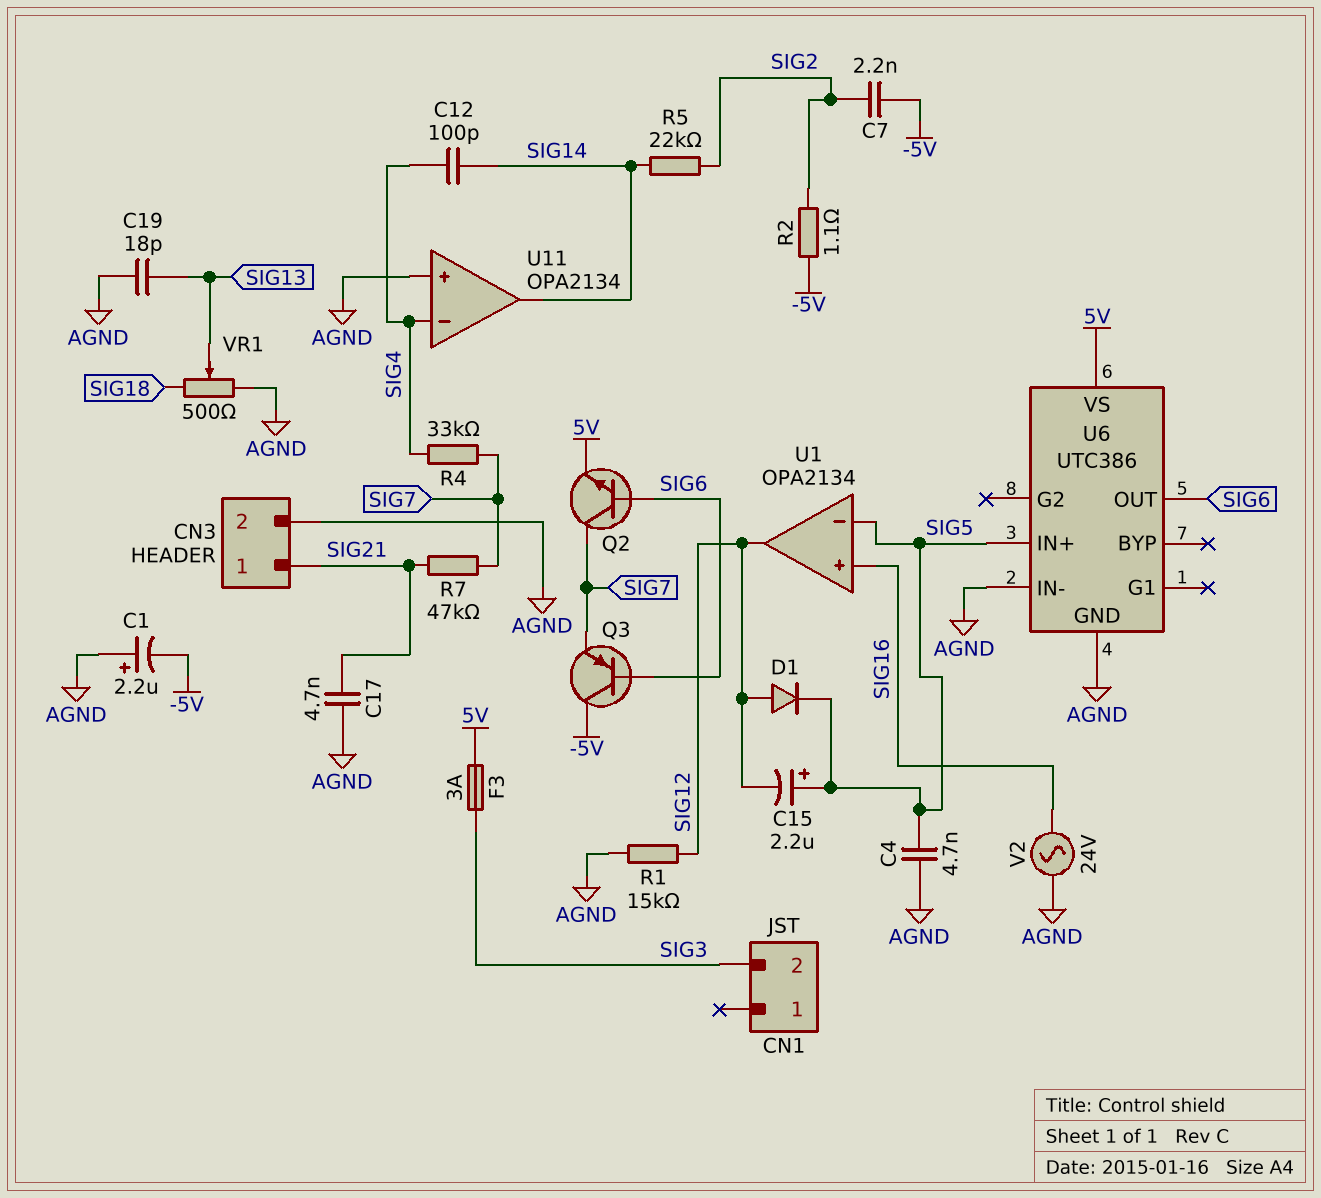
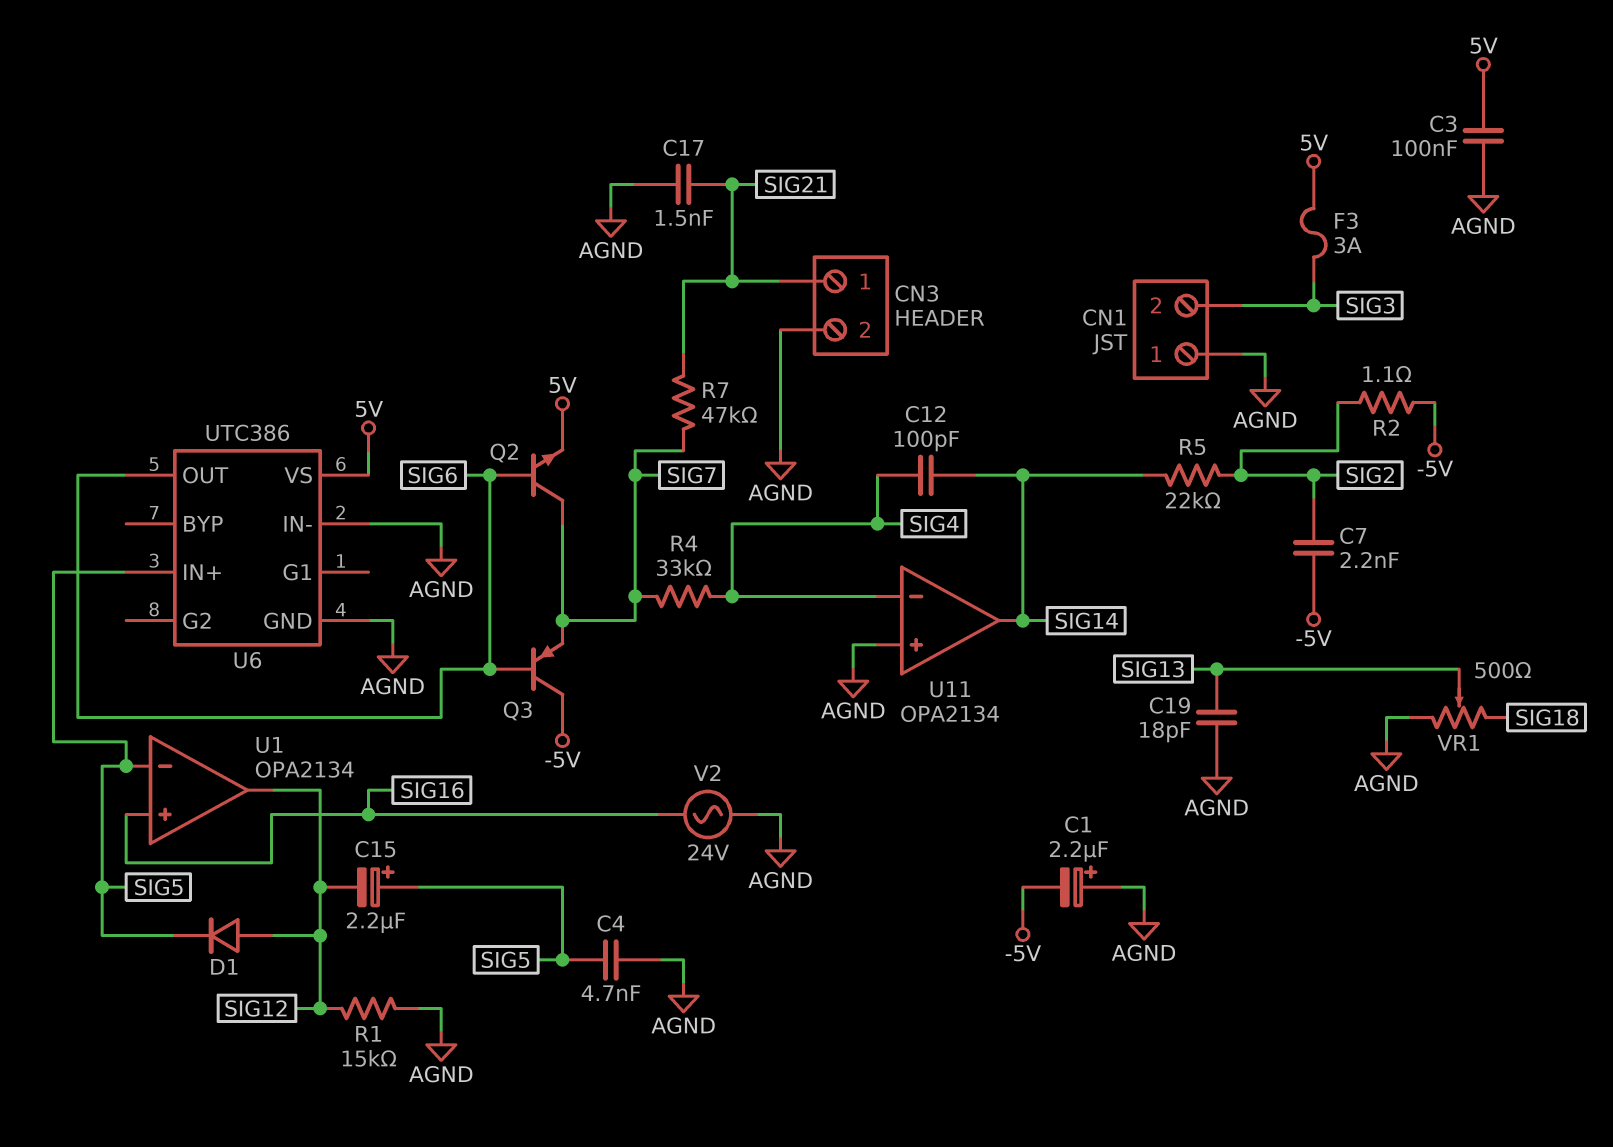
C3: none -> 100nF (5V, AGND)
C17: 4.7nF (AGND, SIG21) -> 1.5nF (AGND, SIG21)
CN1 pin 1: none -> AGND

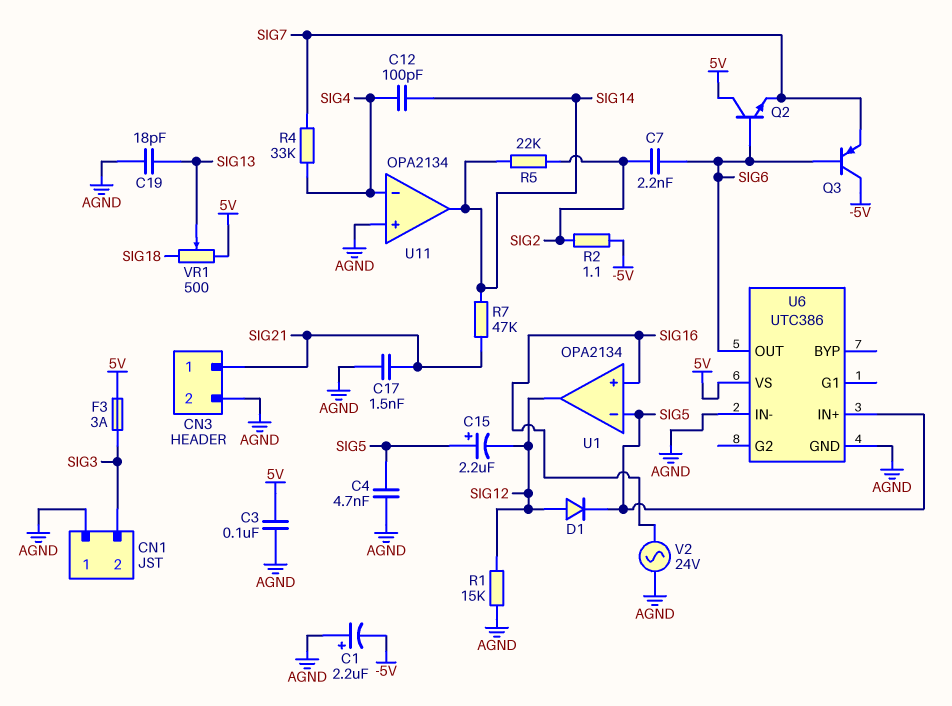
C7: 2.2nF (-5V, SIG2) -> 2.2nF (SIG2, SIG6)
Q2: NPN (B SIG6, C SIG7, E 5V) -> NPN (B SIG6, C 5V, E SIG7)
R7: 47k (SIG7, SIG21) -> 47k (SIG14, SIG21)
VR1: 500 (AGND, SIG18, wiper SIG13) -> 500 (5V, SIG18, wiper SIG13)

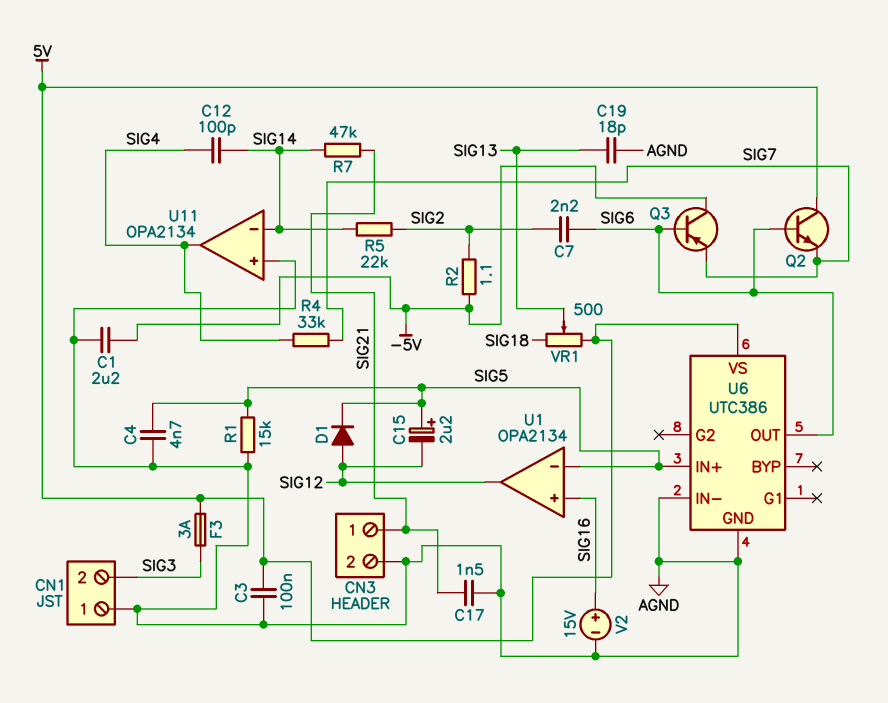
C1: 2.2uF (plus AGND, minus -5V) -> 2.2uF (-5V, AGND)
R1: 15k (AGND, SIG12) -> 15k (AGND, SIG5)
U11 pin in-: SIG4 -> SIG14
U11 pin out: SIG14 -> SIG4
V2: AC 24V (AGND, SIG16) -> 15V (plus SIG16, minus AGND)

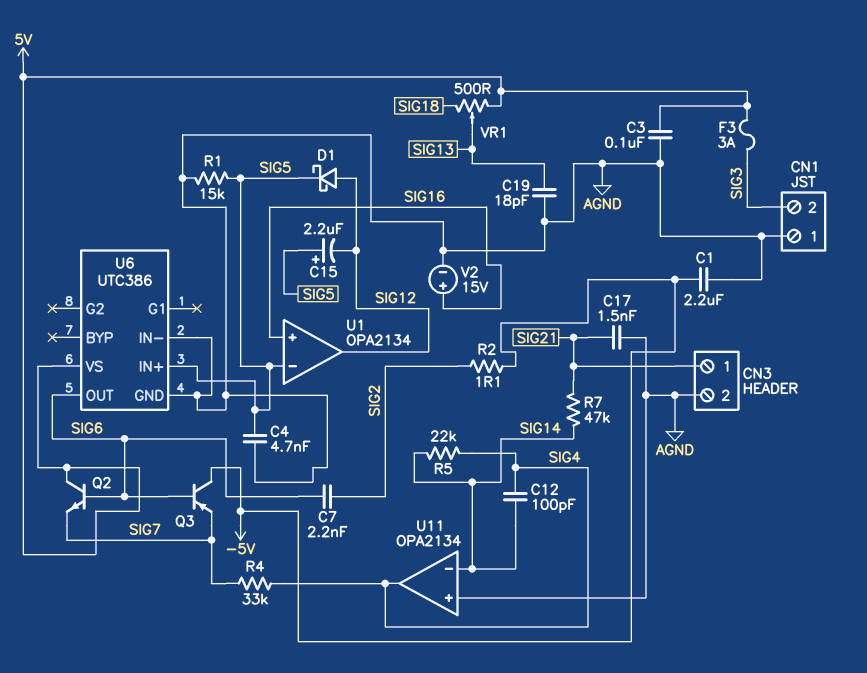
D1: diode (A SIG12, K SIG5) -> schottky (A SIG12, K SIG5)
R5: 22k (SIG2, SIG14) -> 22k (SIG4, SIG14)

